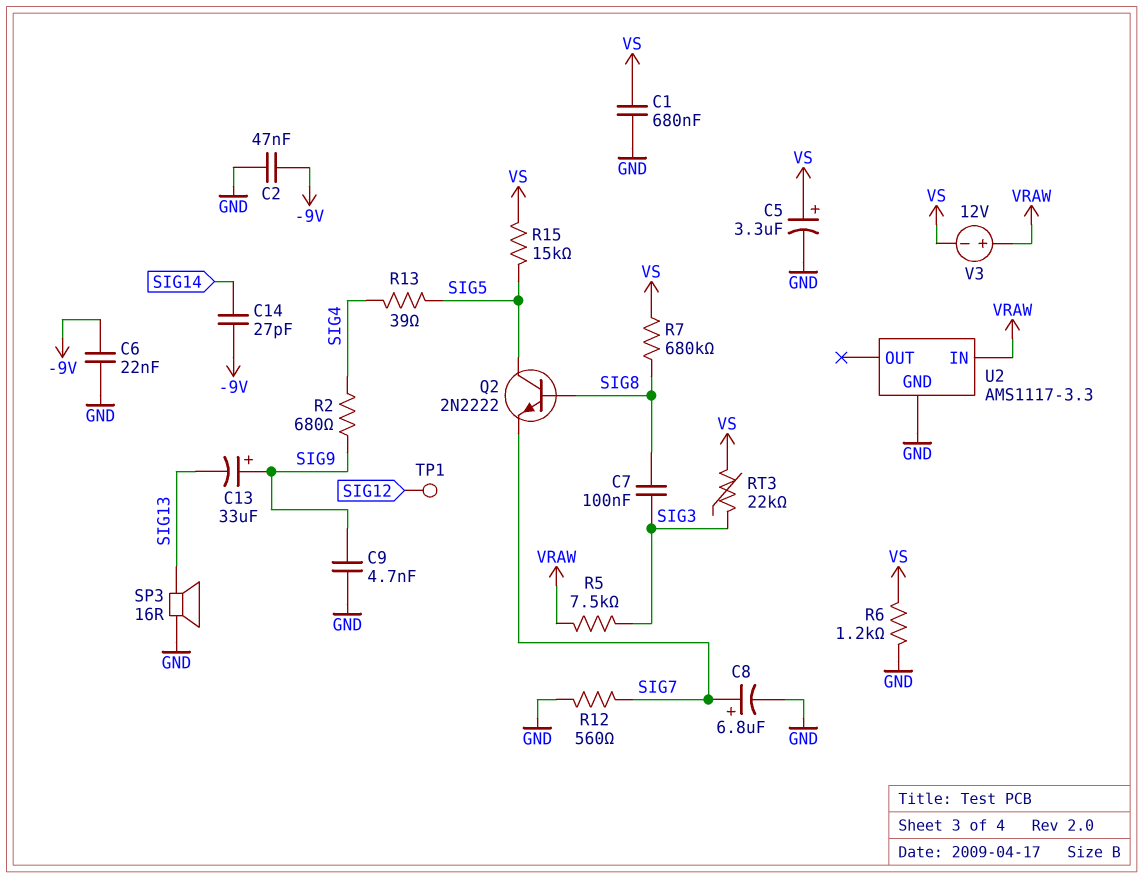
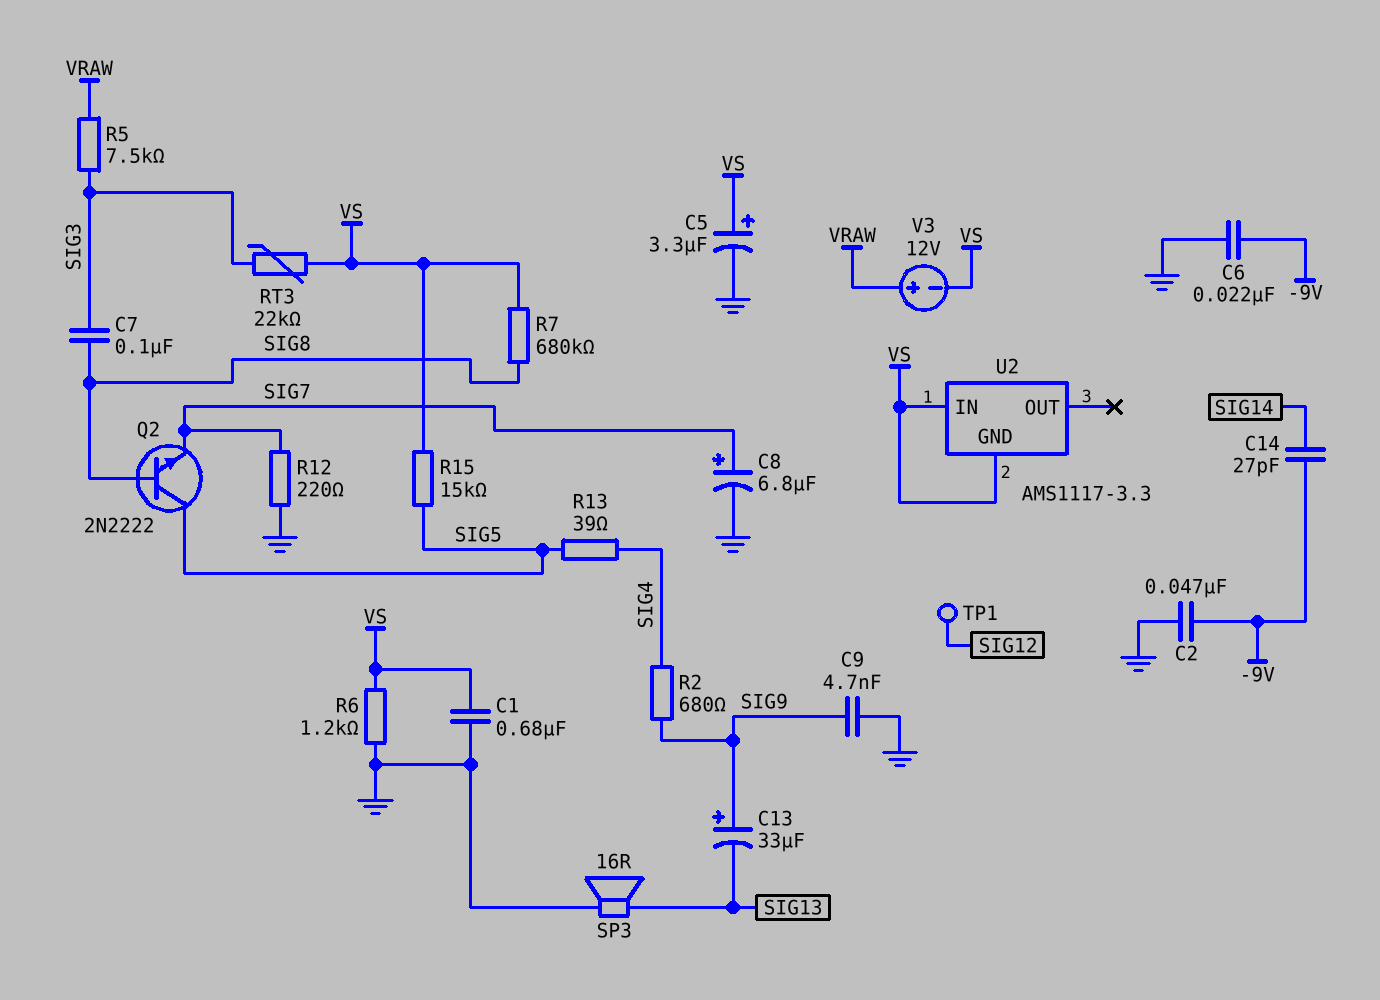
R12: 560 (GND, SIG7) -> 220 (GND, SIG7)
U2 pin GND: GND -> VS
U2 pin IN: VRAW -> VS

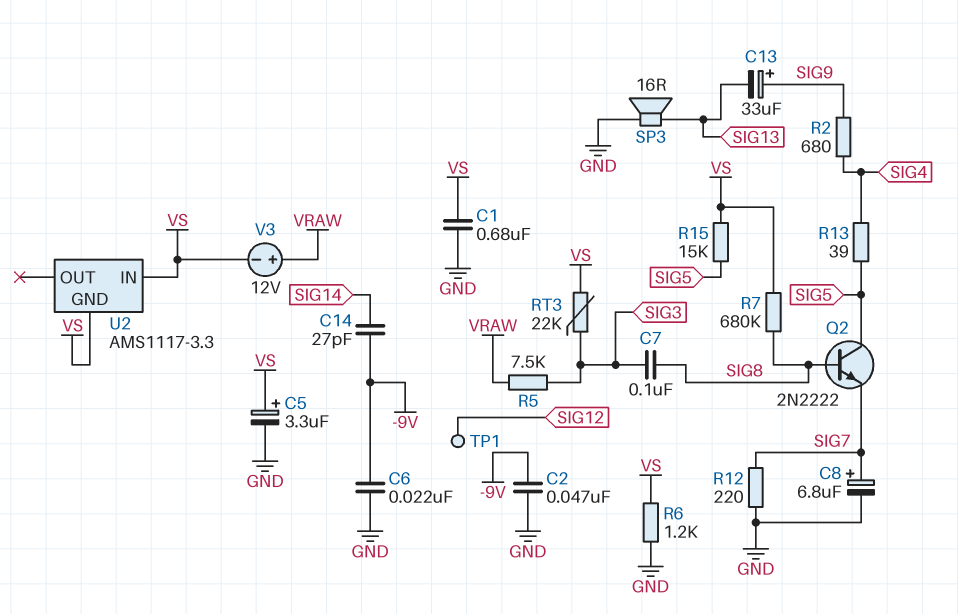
C9: 4.7nF (GND, SIG9) -> none

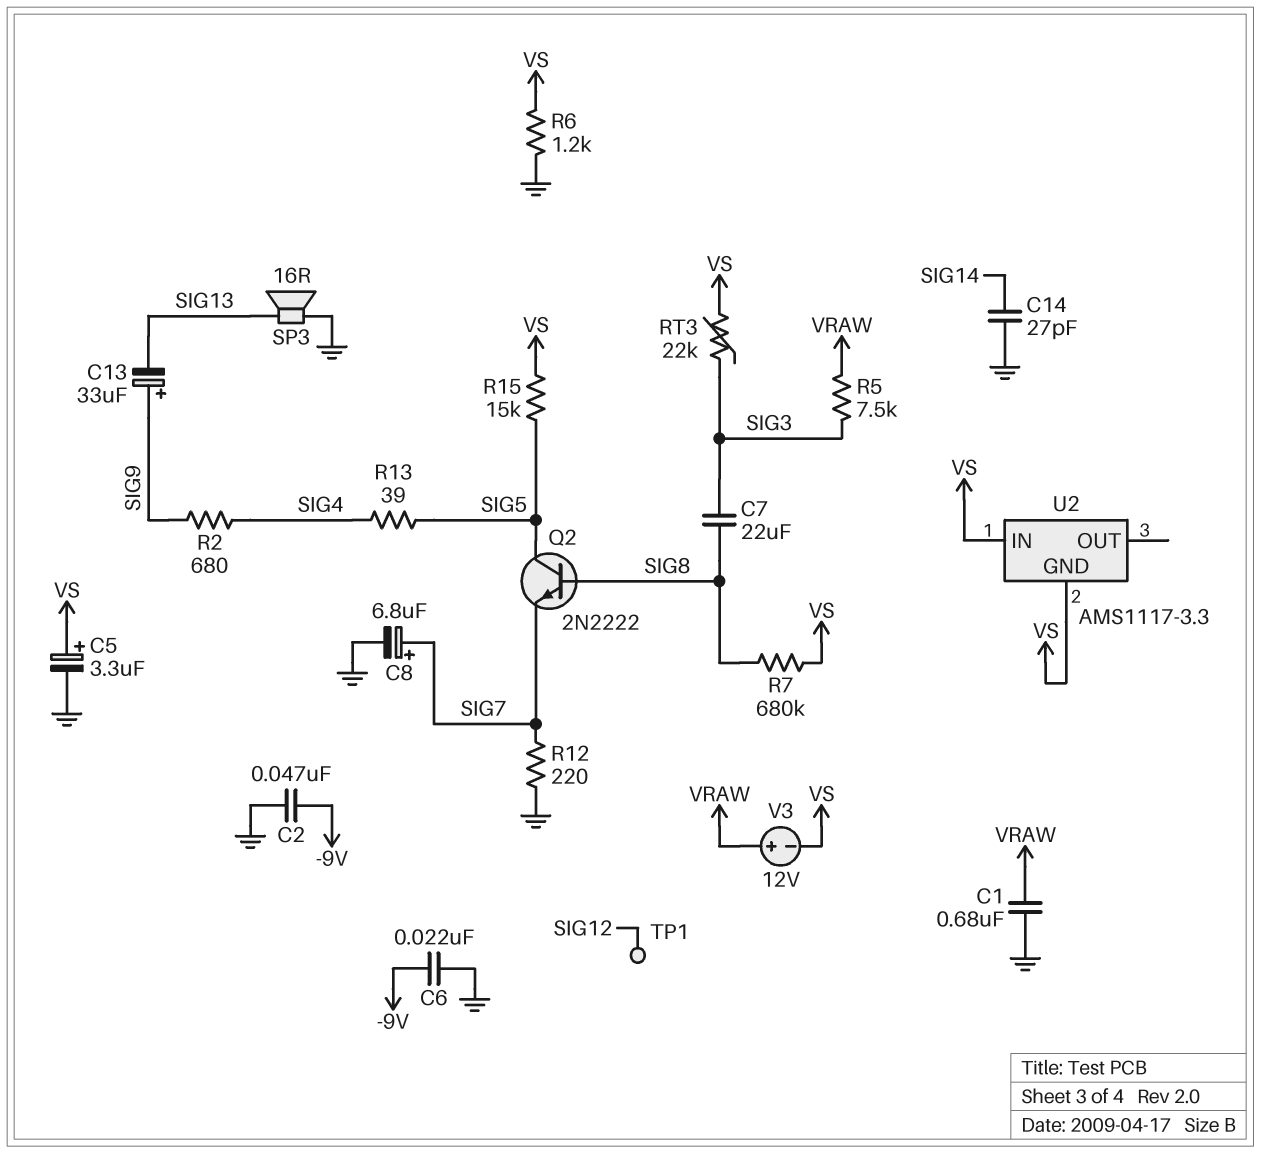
C1: 680nF (GND, VS) -> 680nF (GND, VRAW)
C7: 100nF (SIG3, SIG8) -> 22uF (SIG3, SIG8)
C14: 27pF (-9V, SIG14) -> 27pF (GND, SIG14)

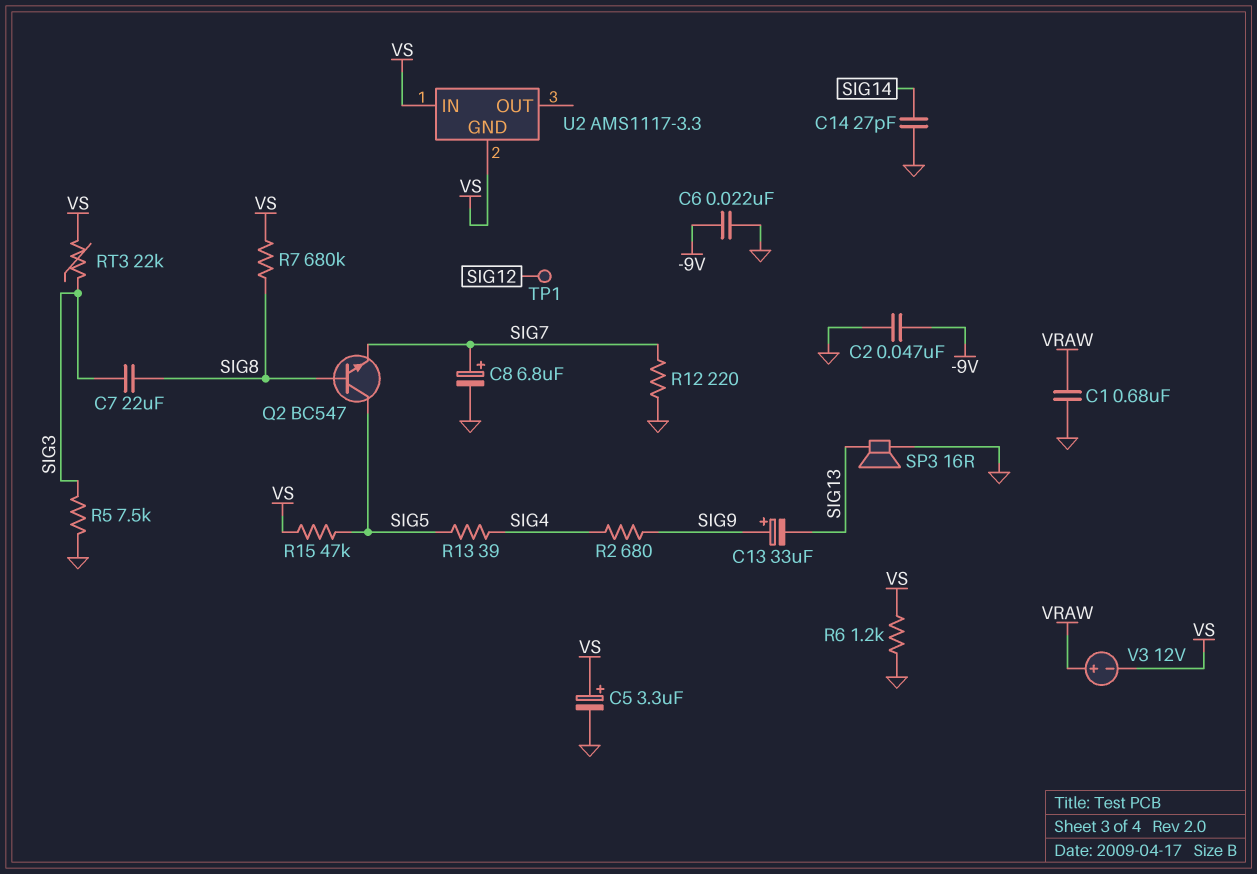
Q2: NPN 2N2222 (B SIG8, C SIG5, E SIG7) -> NPN BC547 (B SIG8, C SIG5, E SIG7)
R5: 7.5k (SIG3, VRAW) -> 7.5k (GND, SIG3)
R15: 15k (SIG5, VS) -> 47k (SIG5, VS)

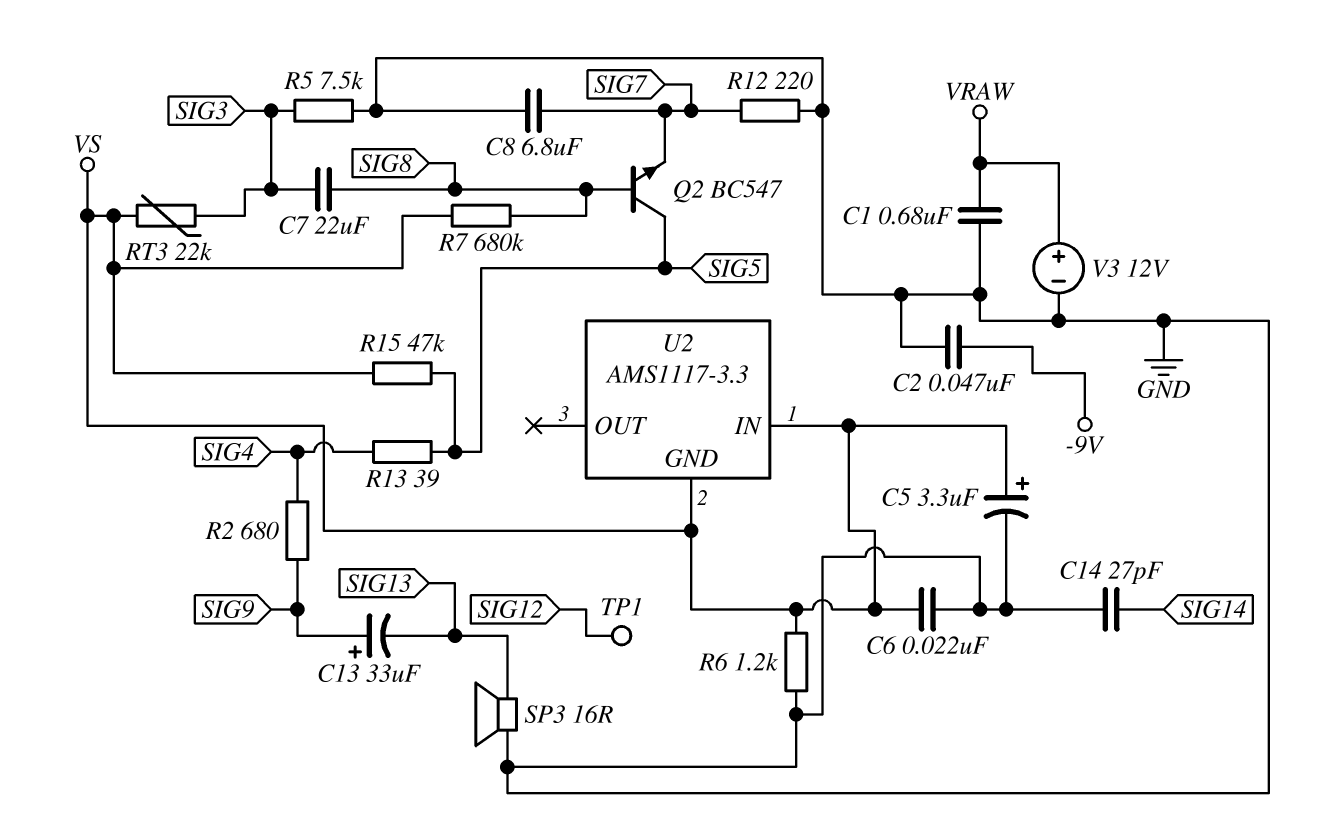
C6: 22nF (-9V, GND) -> 22nF (GND, VS)
C8: 6.8uF (plus SIG7, minus GND) -> 6.8uF (GND, SIG7)
V3: 12V (plus VRAW, minus VS) -> 12V (plus VRAW, minus GND)

